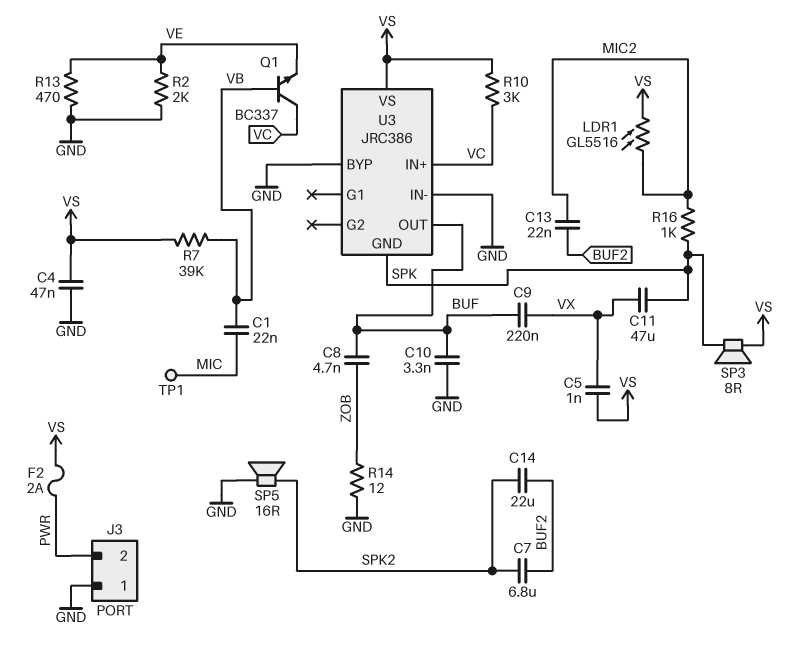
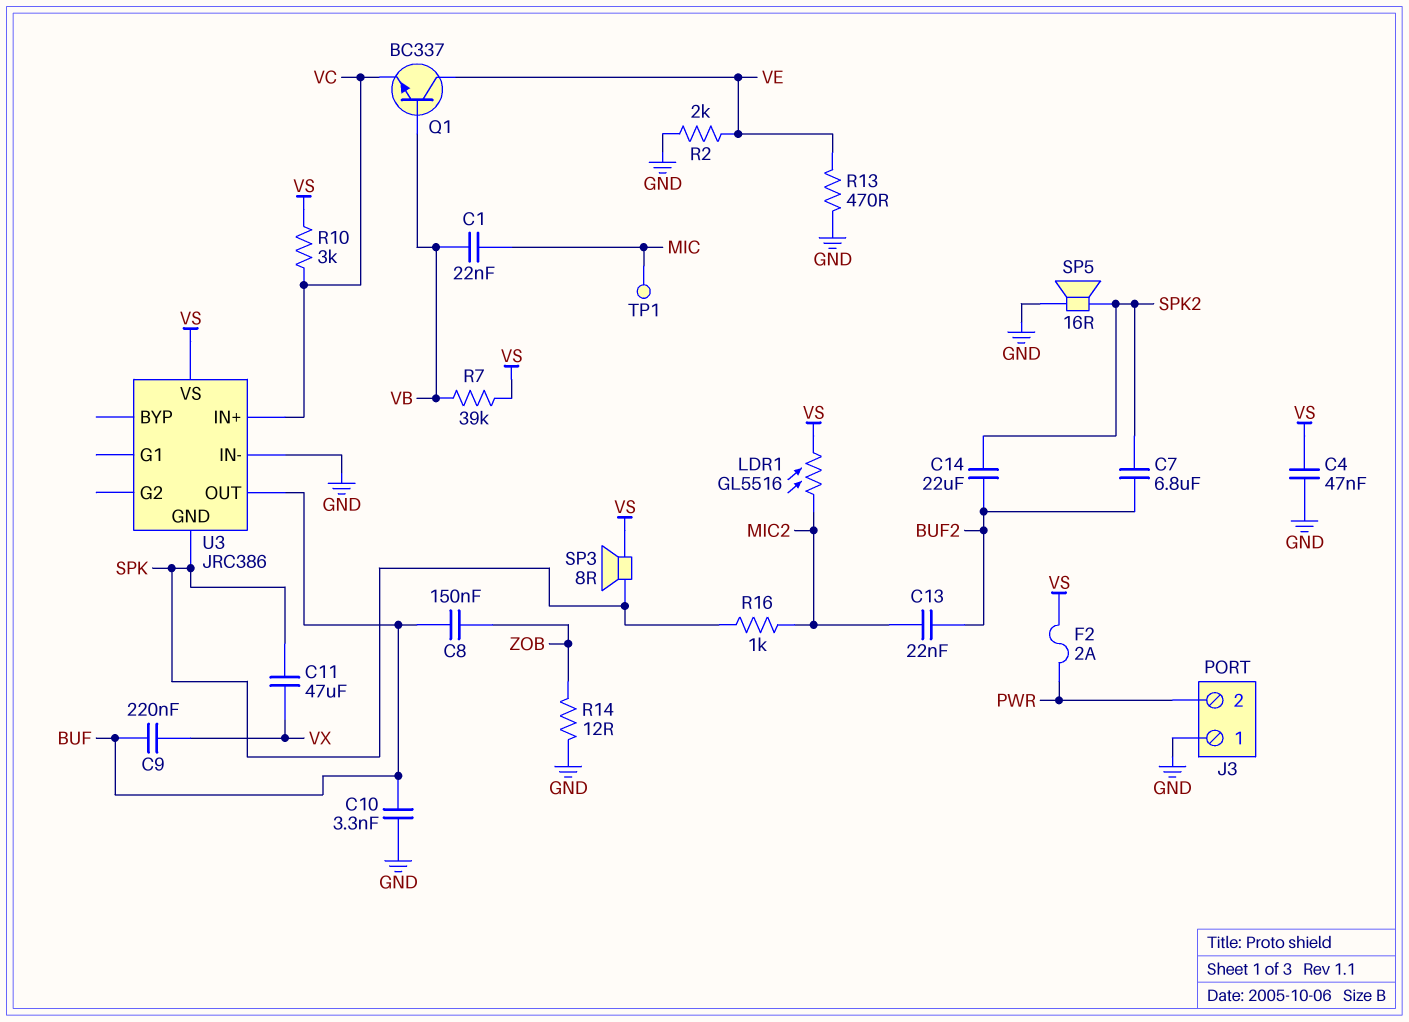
C5: 1nF (VS, VX) -> none
C8: 4.7nF (BUF, ZOB) -> 150nF (BUF, ZOB)
Q1: NPN BC337 (B VB, C VC, E VE) -> NPN BC337 (B VB, C VE, E VC)
U3 pin BYP: GND -> none

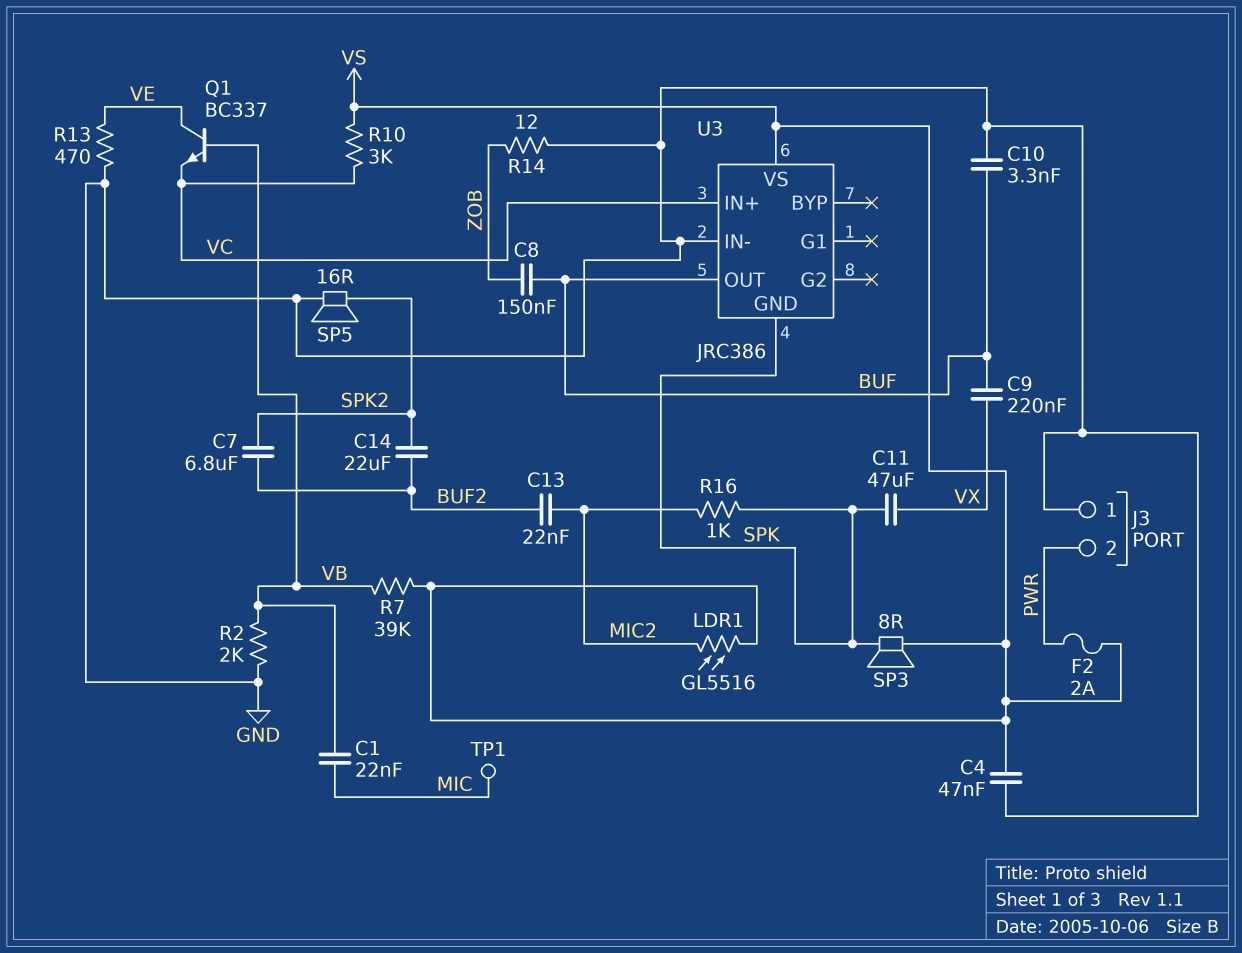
R2: 2k (GND, VE) -> 2k (GND, VB)

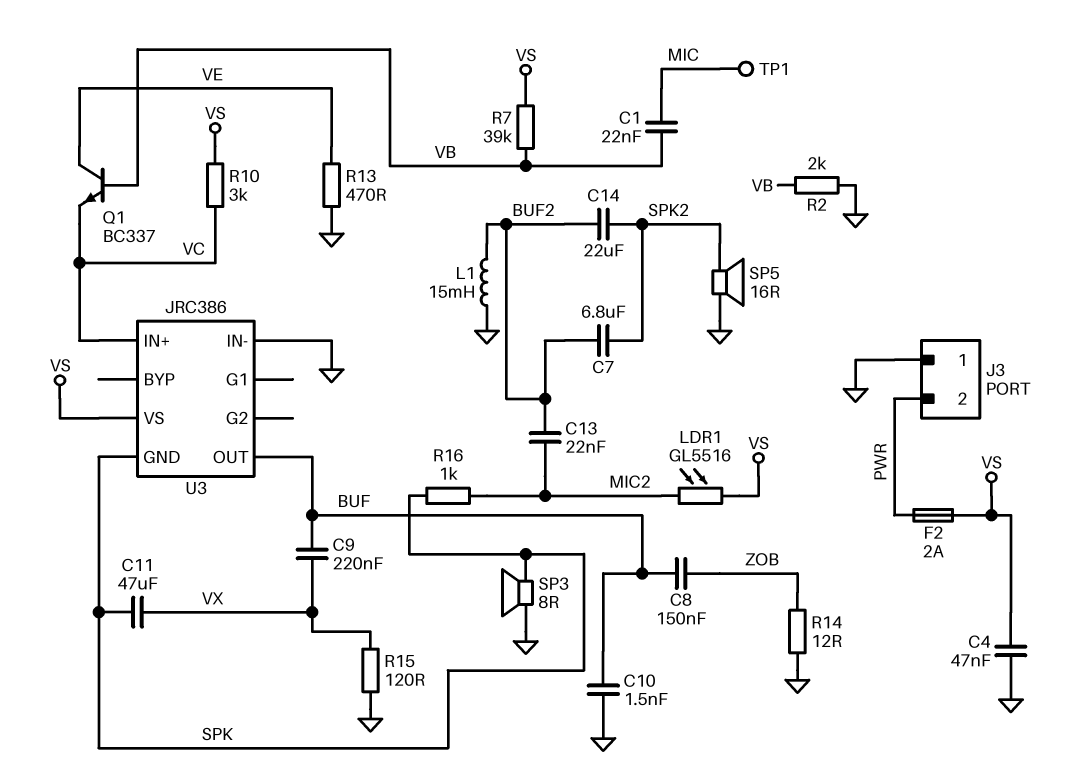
C10: 3.3nF (BUF, GND) -> 1.5nF (BUF, GND)
L1: none -> 15mH (BUF2, GND)
R15: none -> 120 (GND, VX)
SP3: speaker 8R (SPK, VS) -> speaker 8R (GND, SPK)

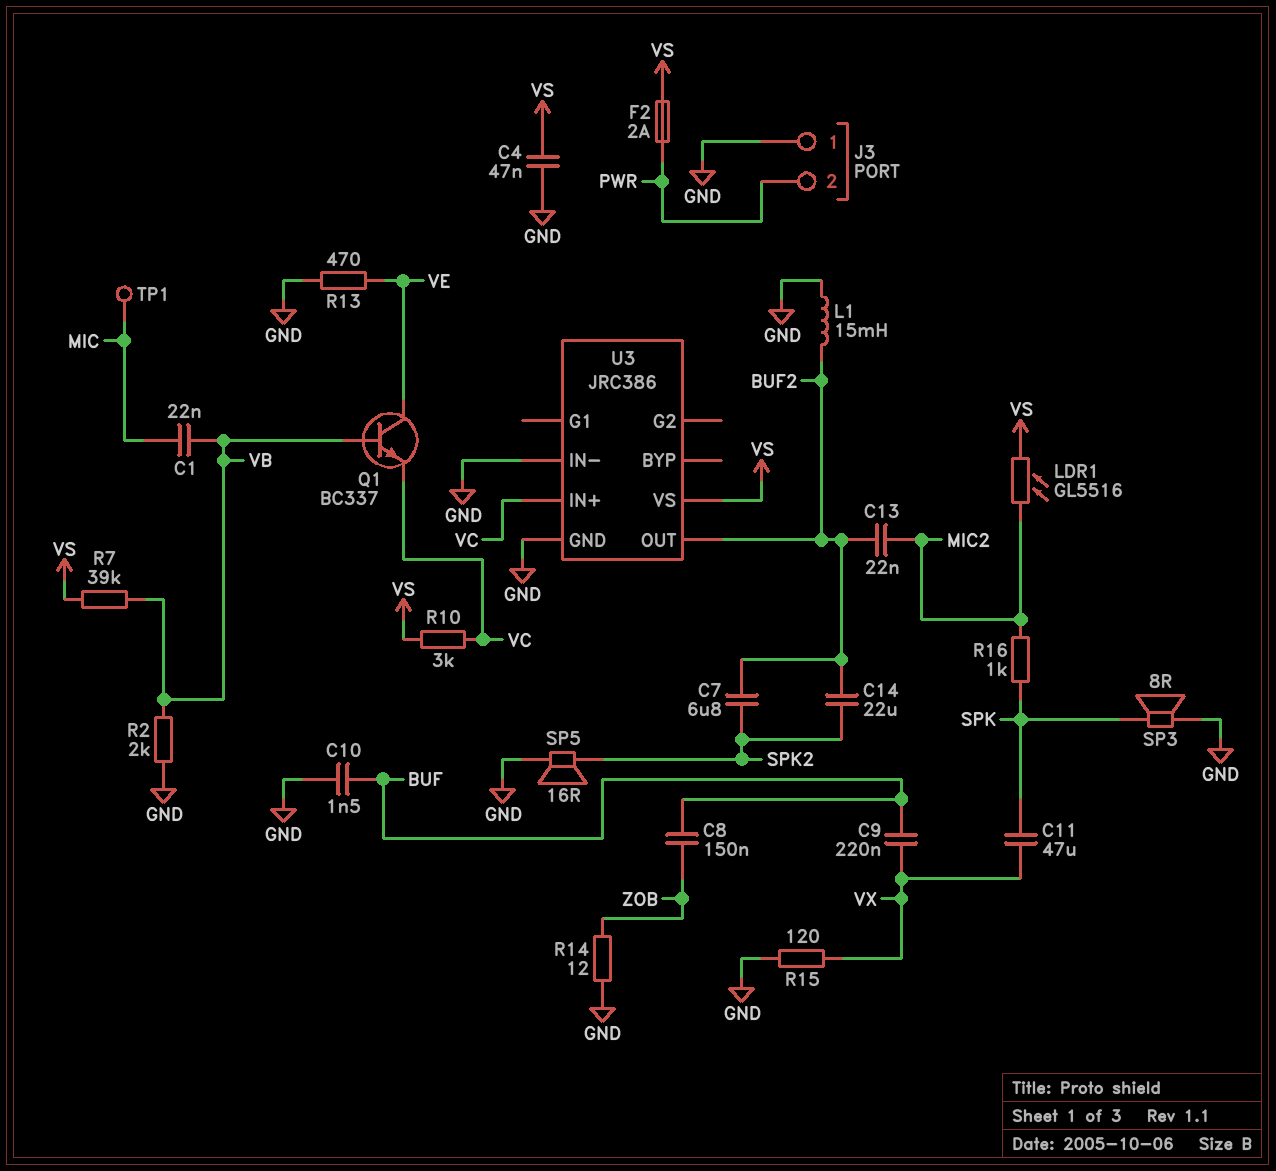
U3 pin GND: SPK -> GND
U3 pin OUT: BUF -> BUF2

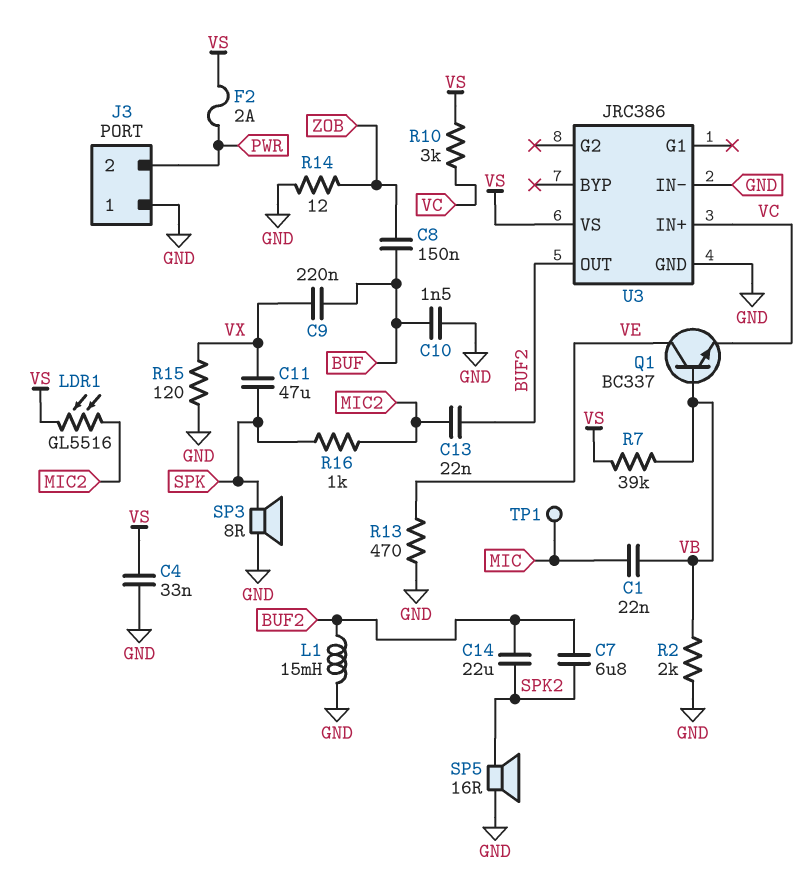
C4: 47nF (GND, VS) -> 33nF (GND, VS)

